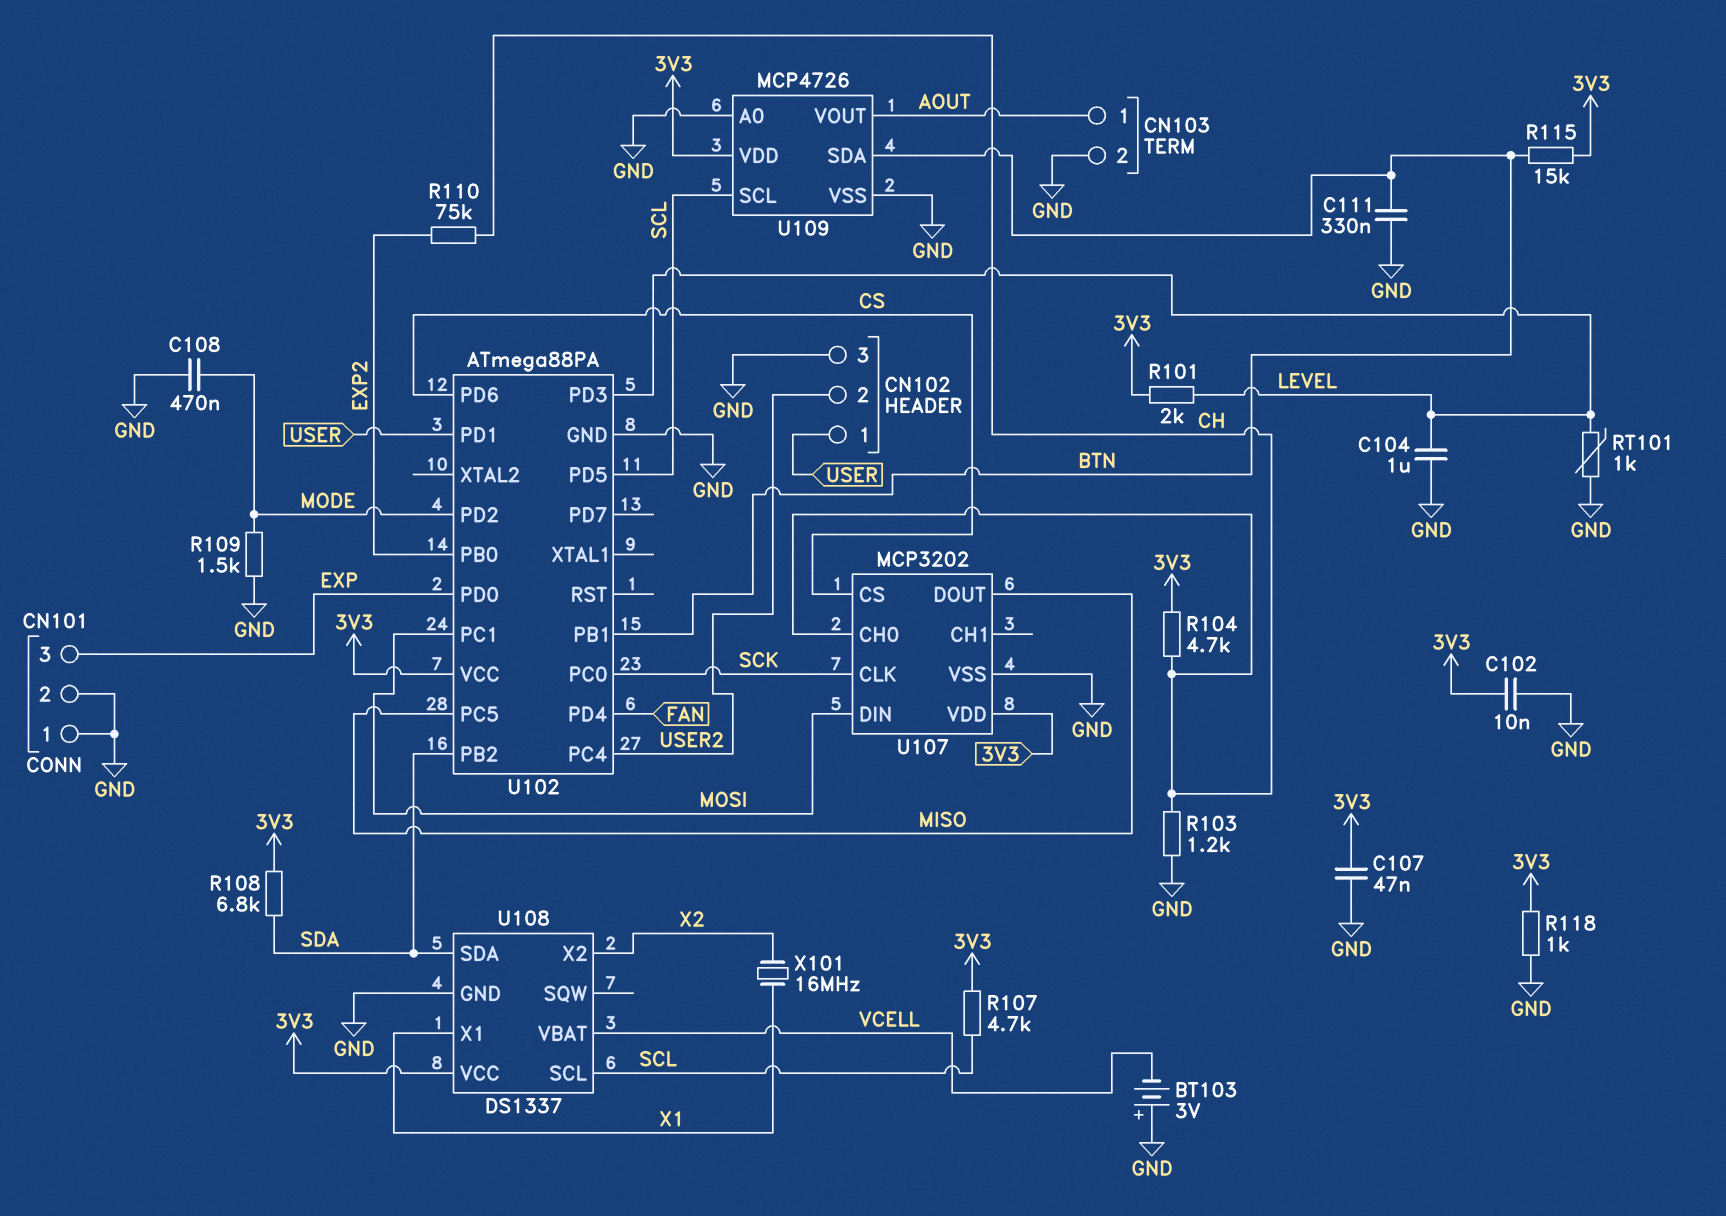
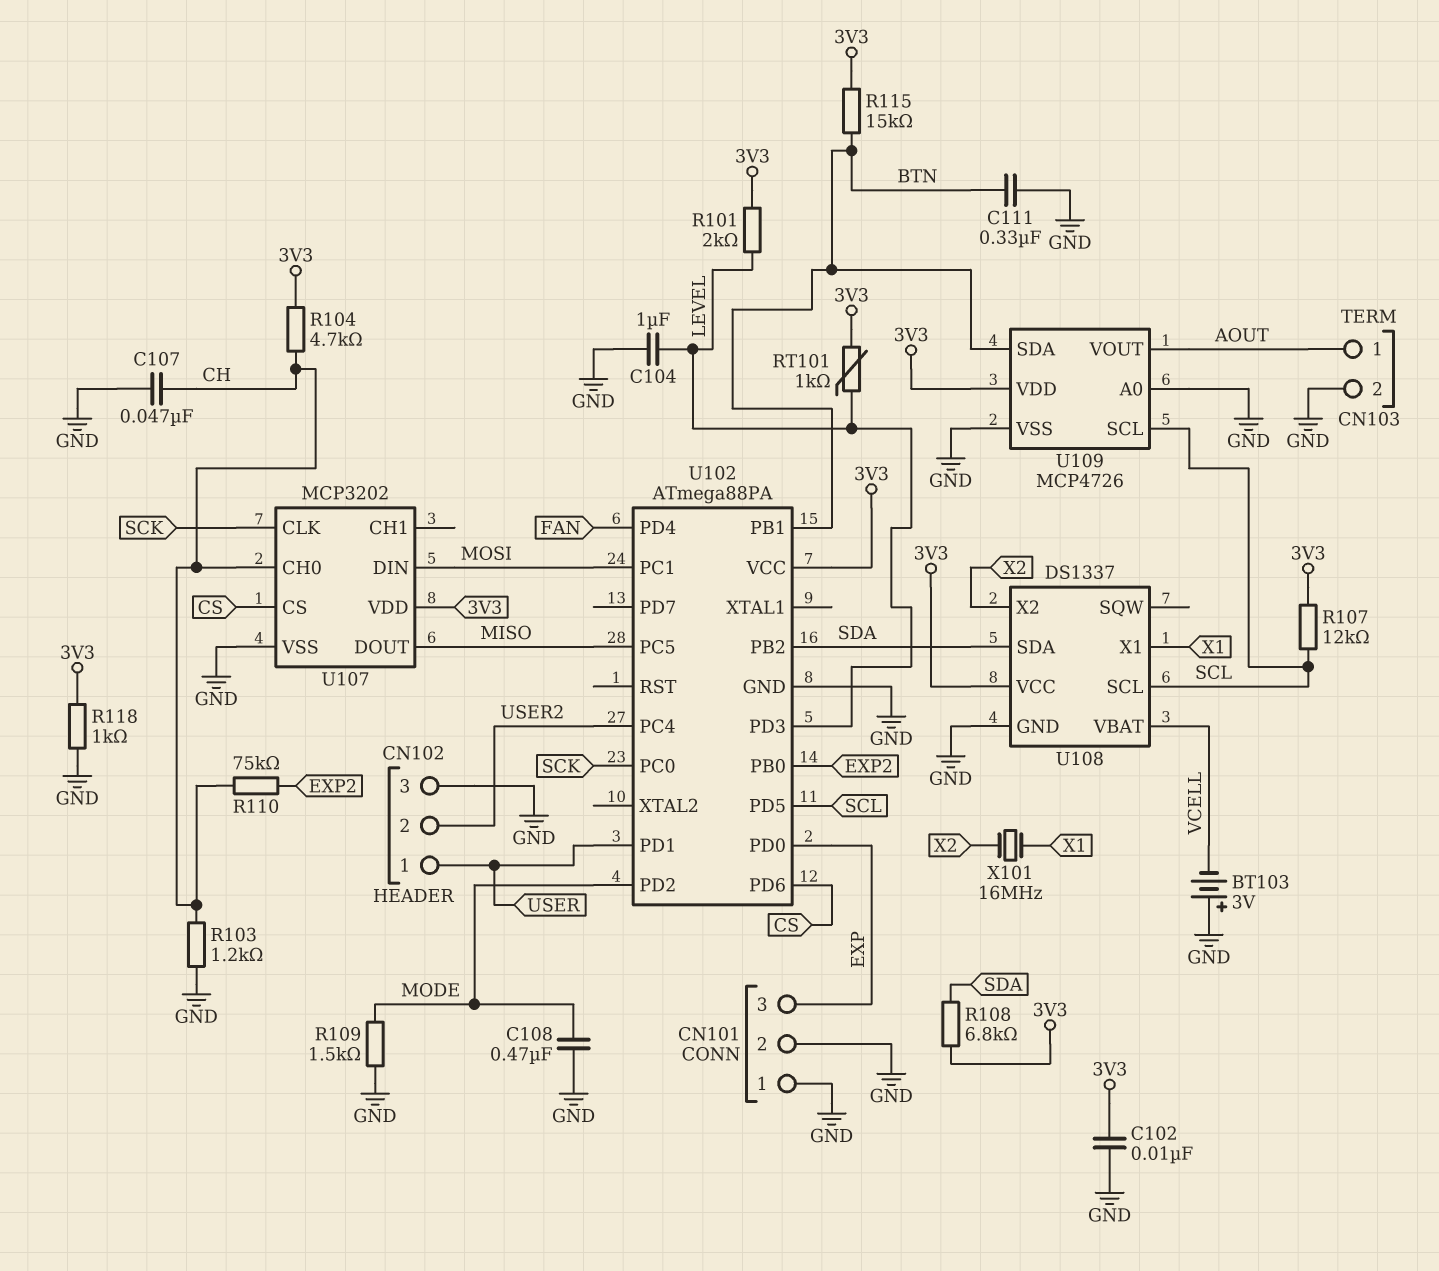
C107: 47nF (3V3, GND) -> 47nF (CH, GND)
R107: 4.7k (3V3, SCL) -> 12k (3V3, SCL)
RT101: 1k (GND, LEVEL) -> 1k (3V3, LEVEL)

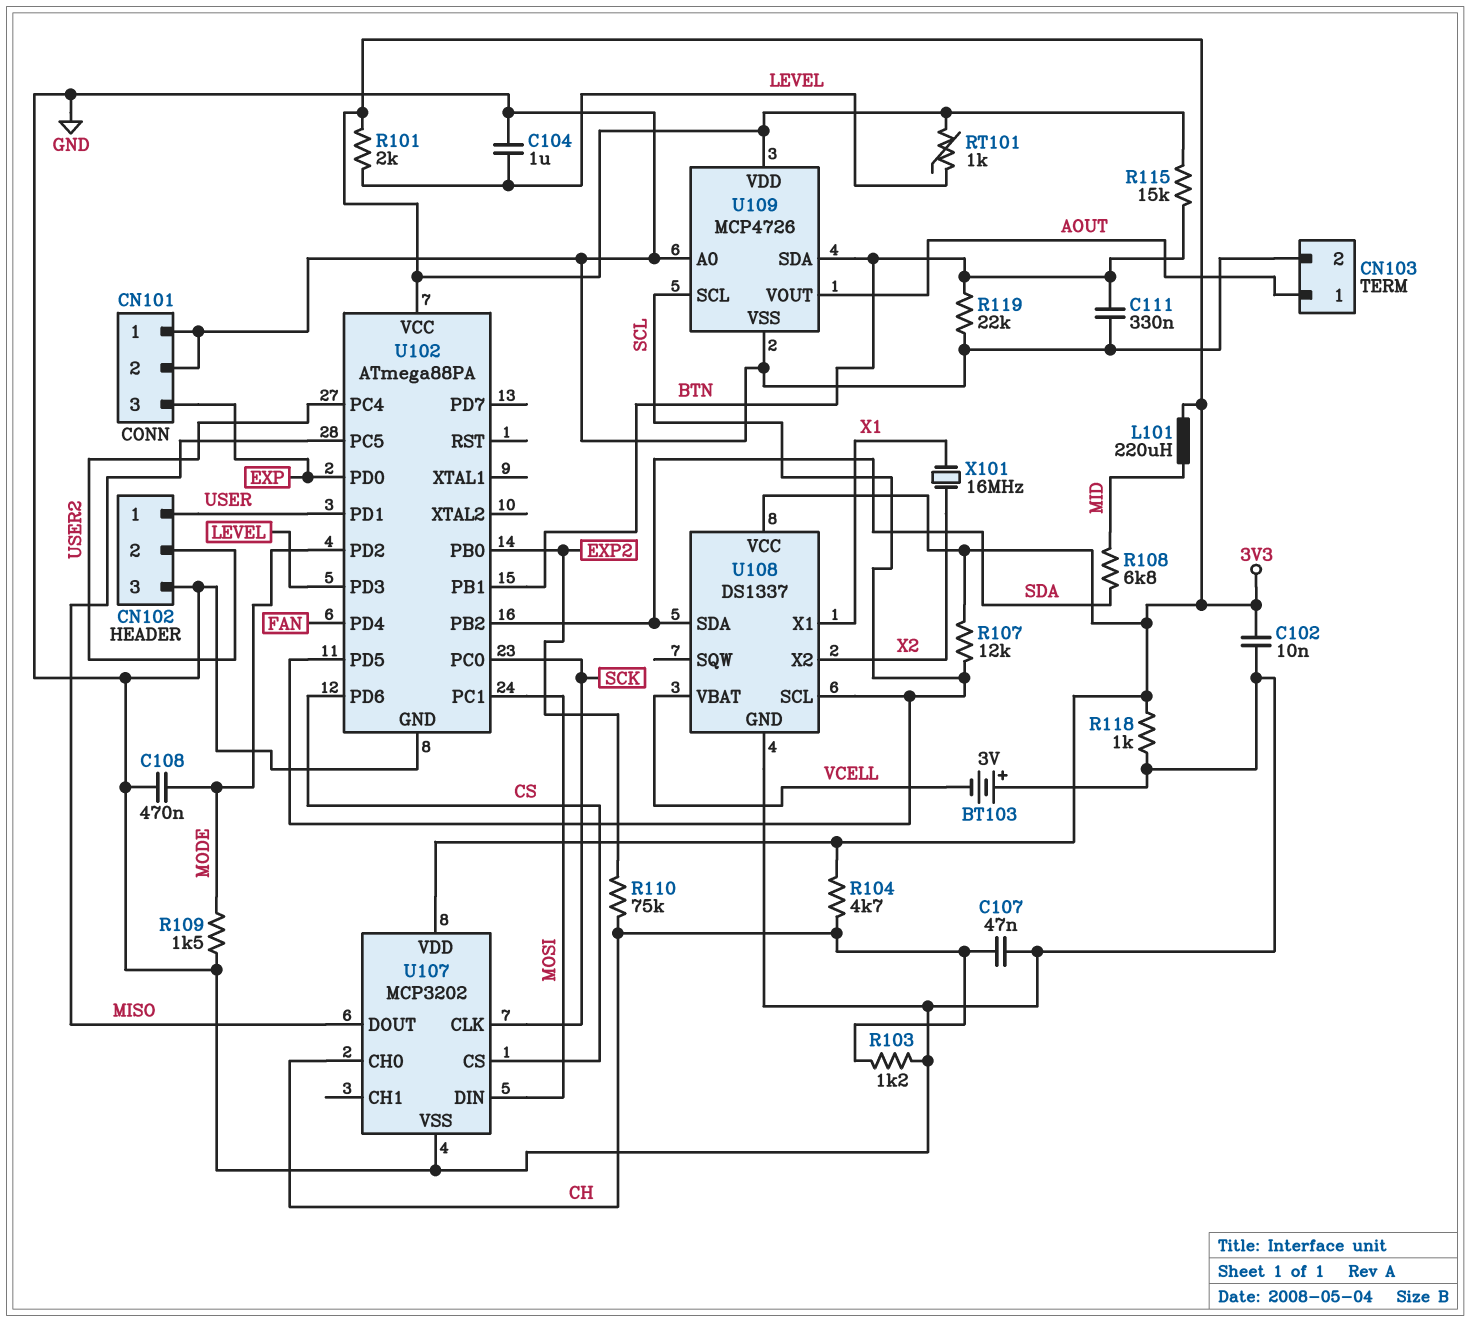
L101: none -> 220uH (3V3, MID)
R108: 6.8k (3V3, SDA) -> 6.8k (MID, SDA)
R119: none -> 22k (BTN, GND)

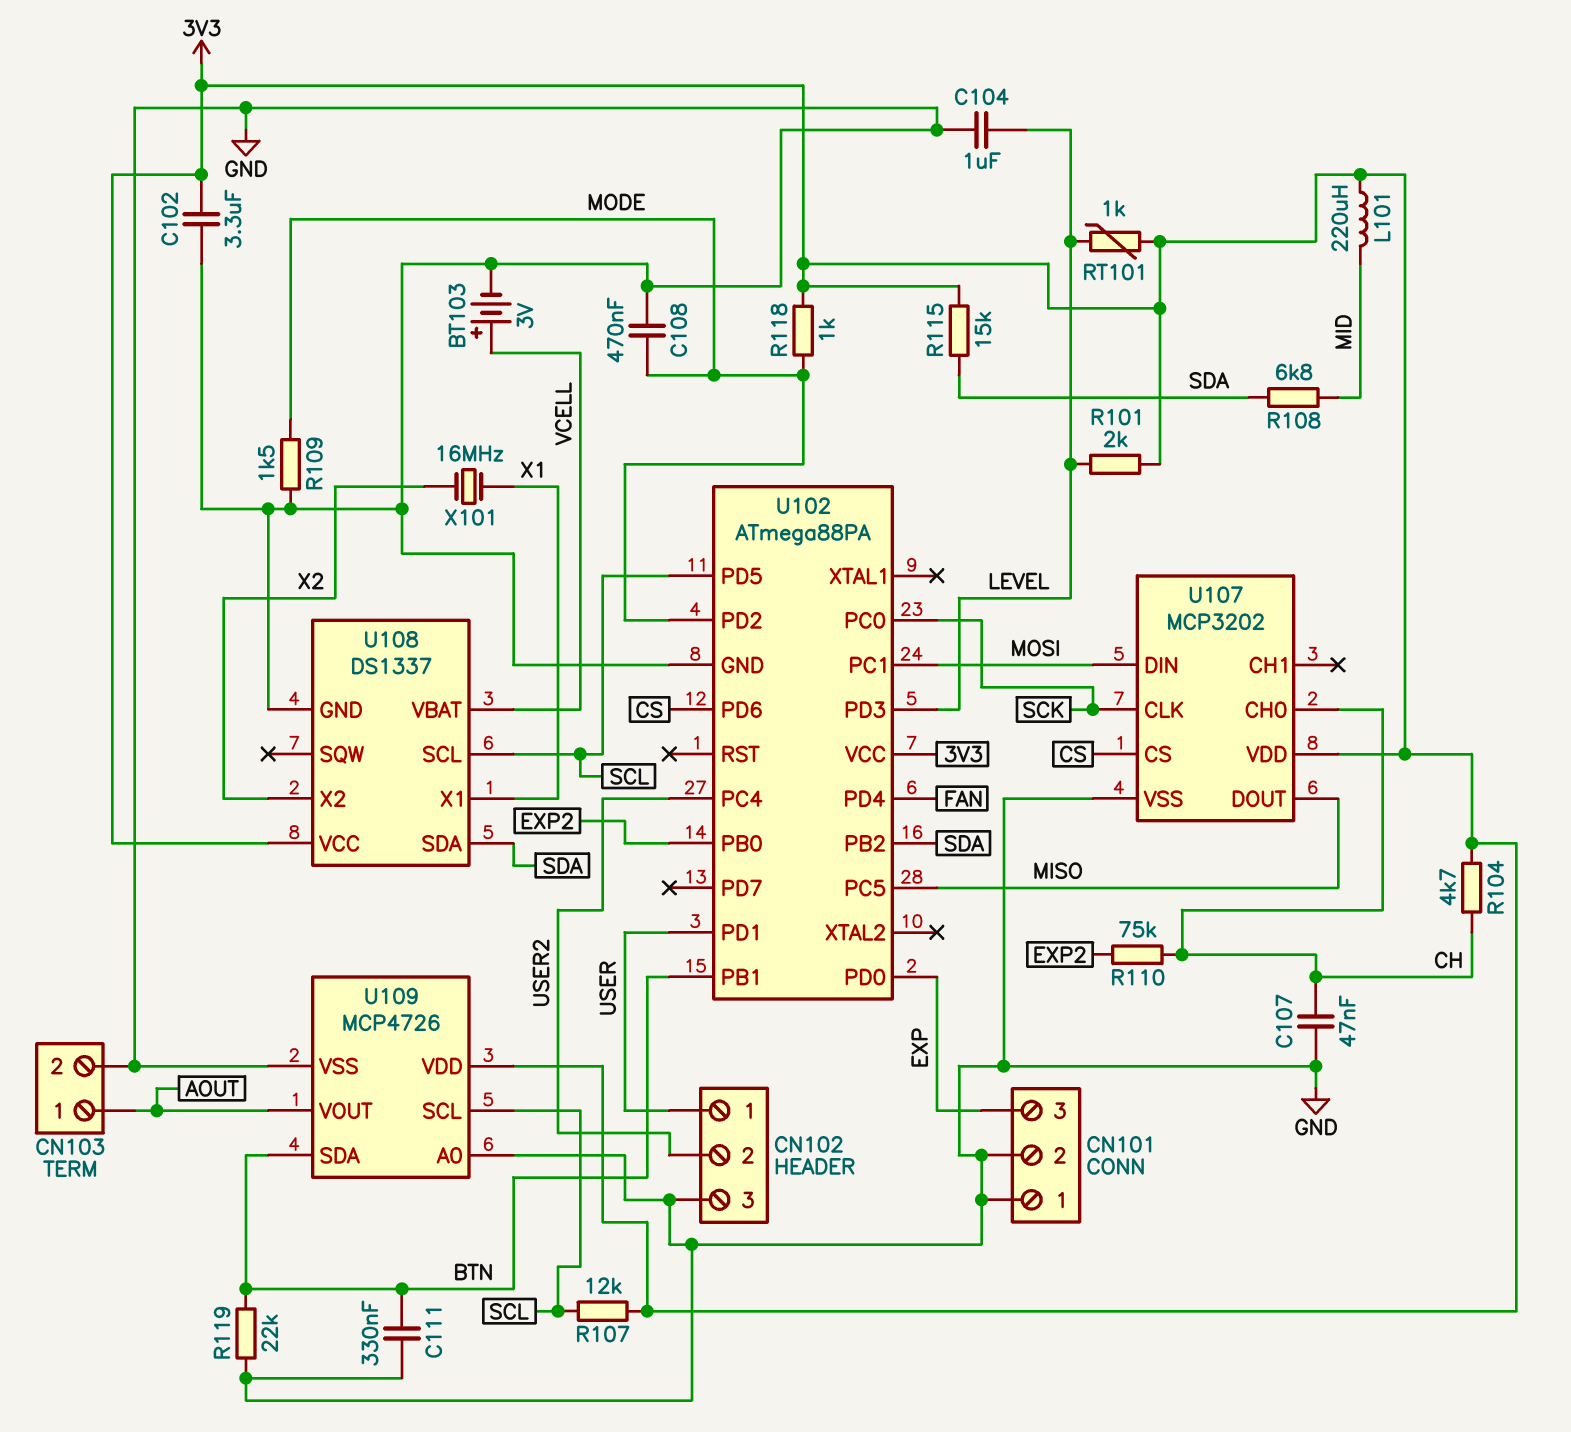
BT103: 3V (plus GND, minus VCELL) -> 3V (plus VCELL, minus GND)
C102: 10nF (3V3, GND) -> 3.3uF (3V3, GND)
R103: 1.2k (CH, GND) -> none
R115: 15k (3V3, BTN) -> 15k (3V3, SDA)
R118: 1k (3V3, GND) -> 1k (3V3, MODE)

